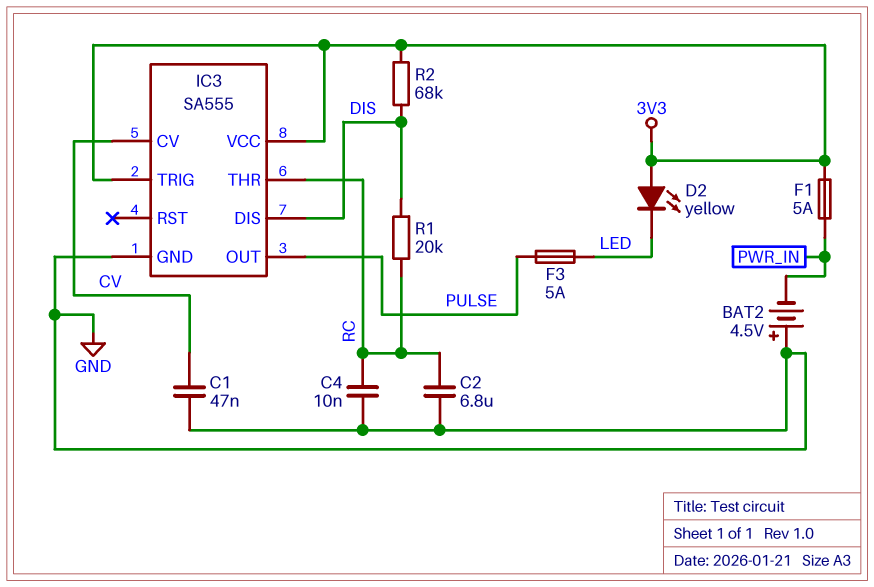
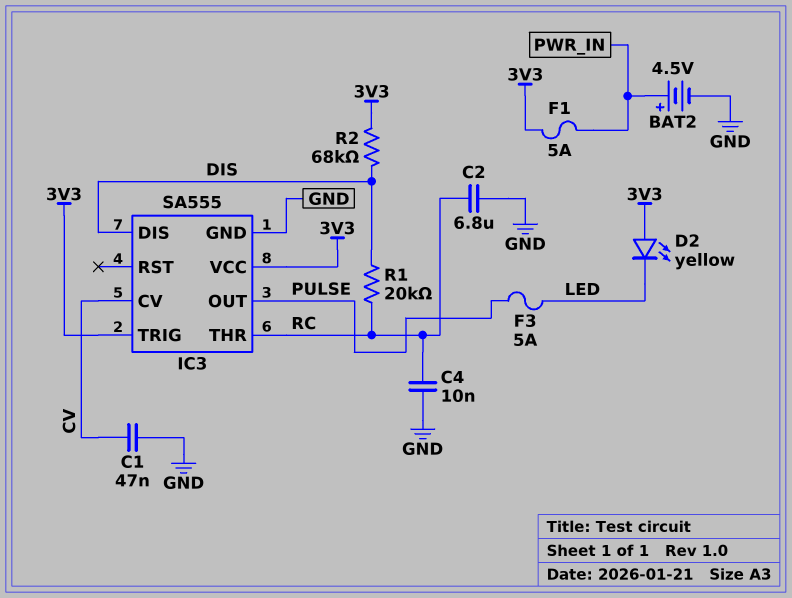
BAT2: 4.5V (plus GND, minus PWR_IN) -> 4.5V (plus PWR_IN, minus GND)

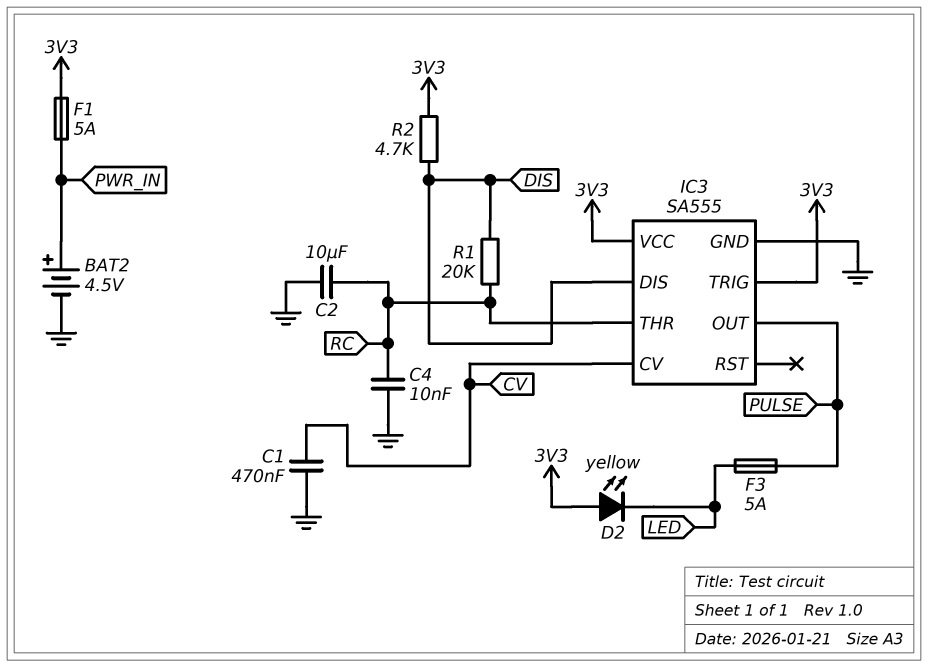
C1: 47nF (CV, GND) -> 470nF (CV, GND)
C2: 6.8uF (GND, RC) -> 10uF (GND, RC)
R2: 68k (3V3, DIS) -> 4.7k (3V3, DIS)

